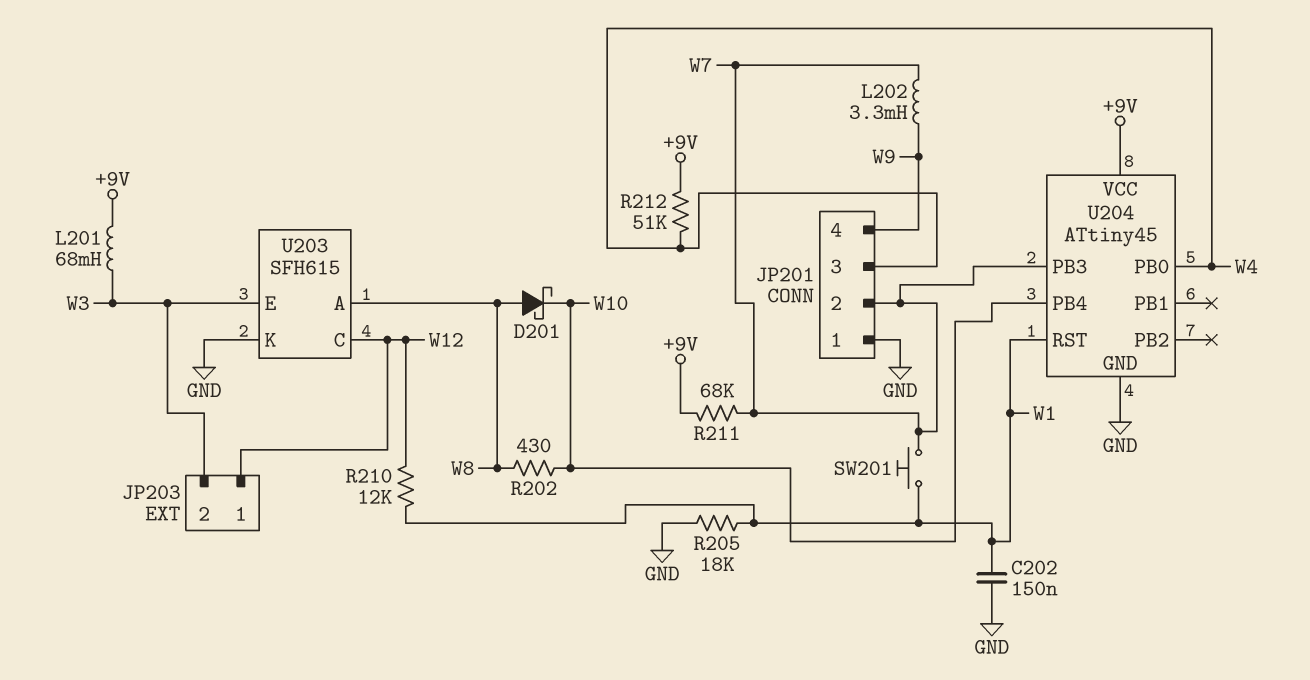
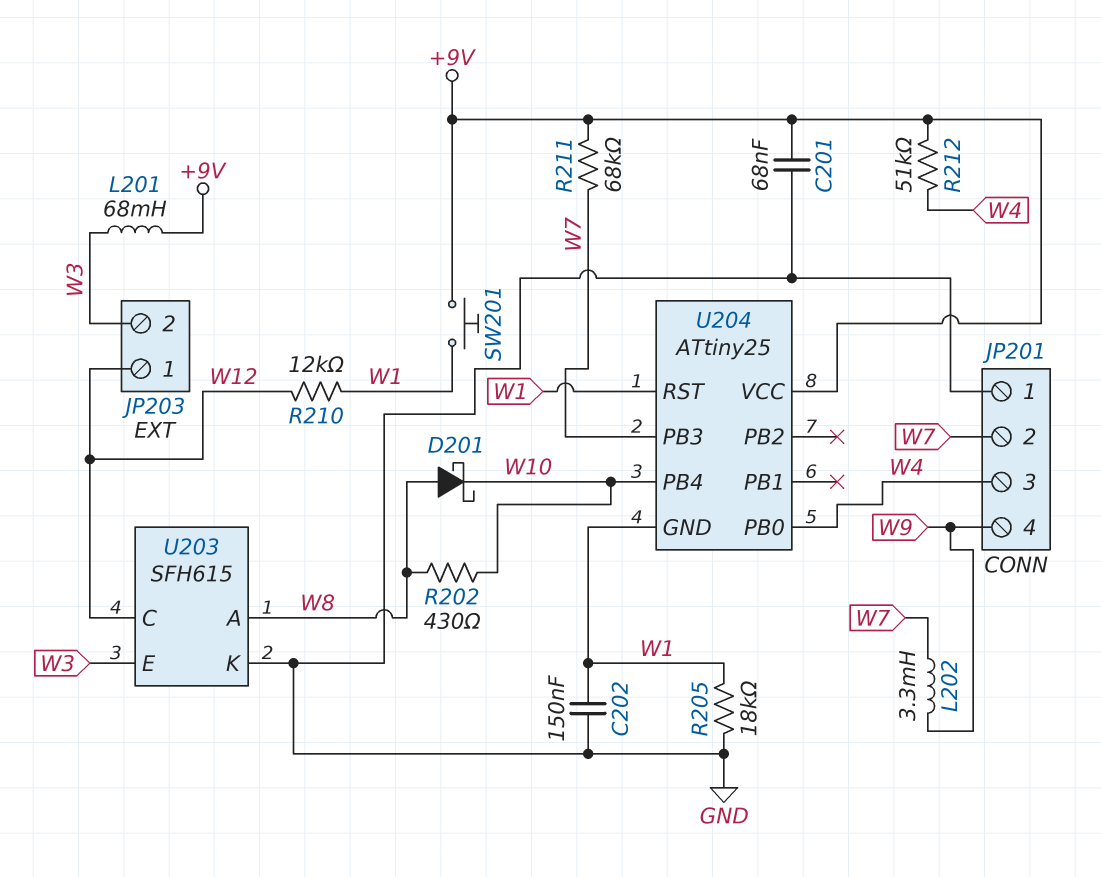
C201: none -> 68nF (+9V, GND)
SW201: button (W1, W7) -> button (+9V, W1)
U204: ATtiny45 -> ATtiny25
U204 pin GND: GND -> W1

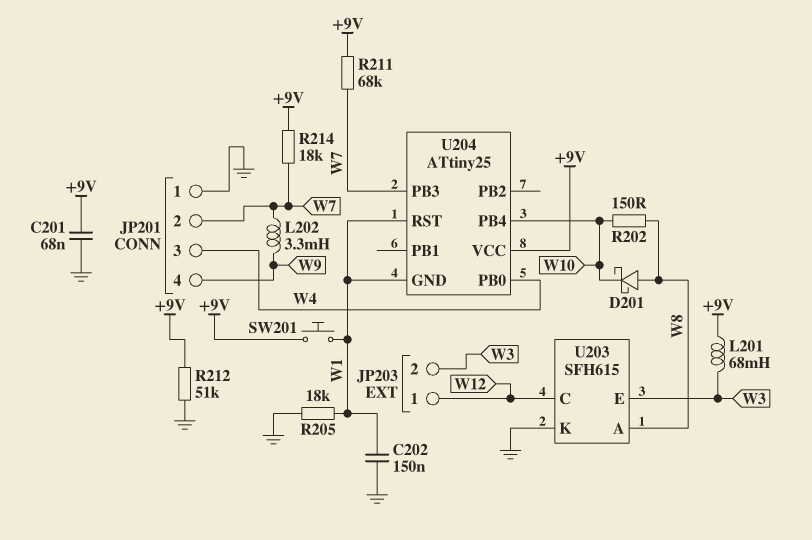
R202: 430 (W8, W10) -> 150 (W8, W10)
R210: 12k (W1, W12) -> none
R212: 51k (+9V, W4) -> 51k (+9V, GND)
R214: none -> 18k (+9V, W7)

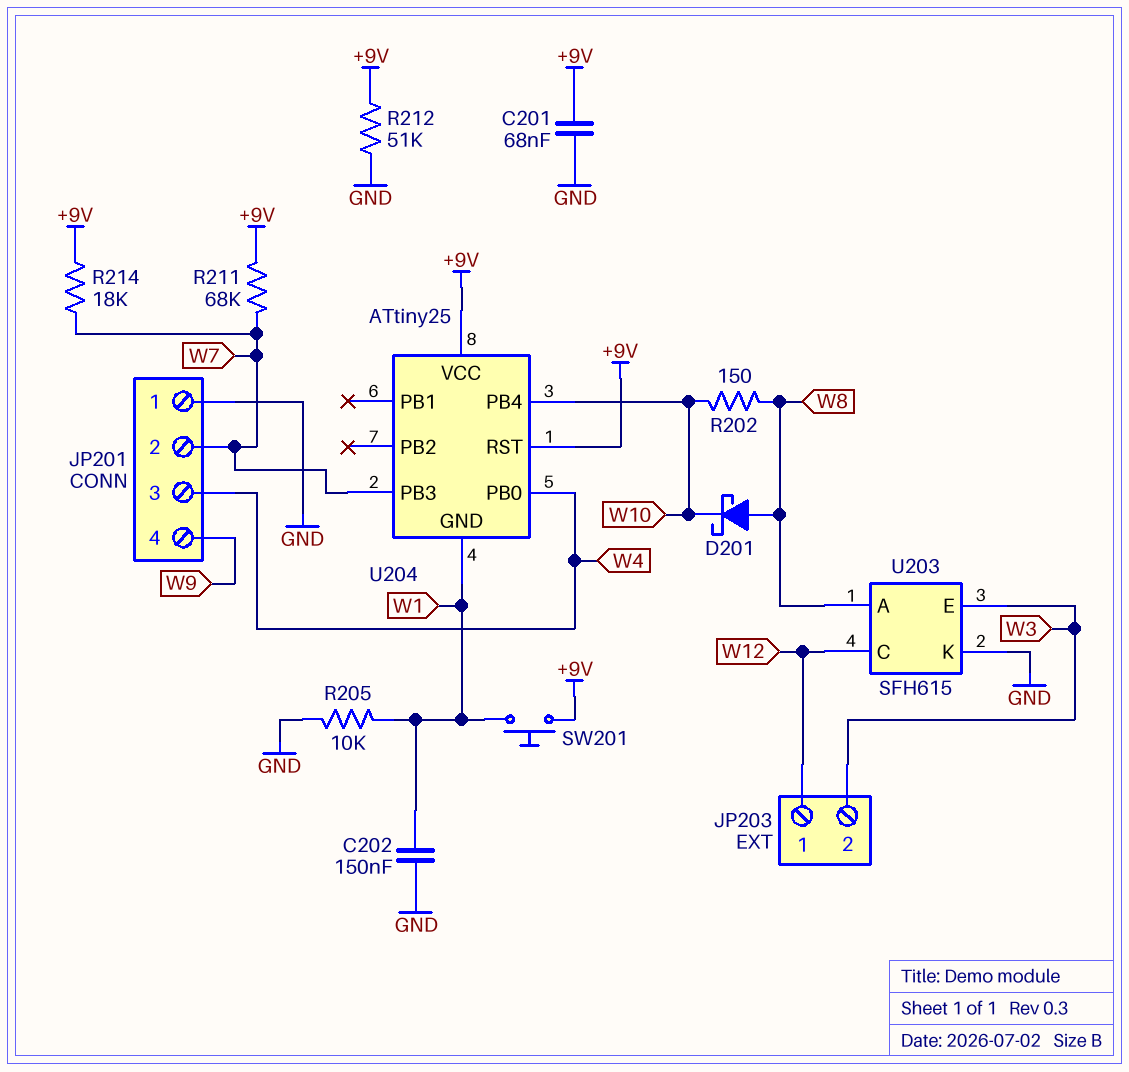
L201: 68mH (+9V, W3) -> none
L202: 3.3mH (W7, W9) -> none
R205: 18k (GND, W1) -> 10k (GND, W1)
U204 pin RST: W1 -> +9V

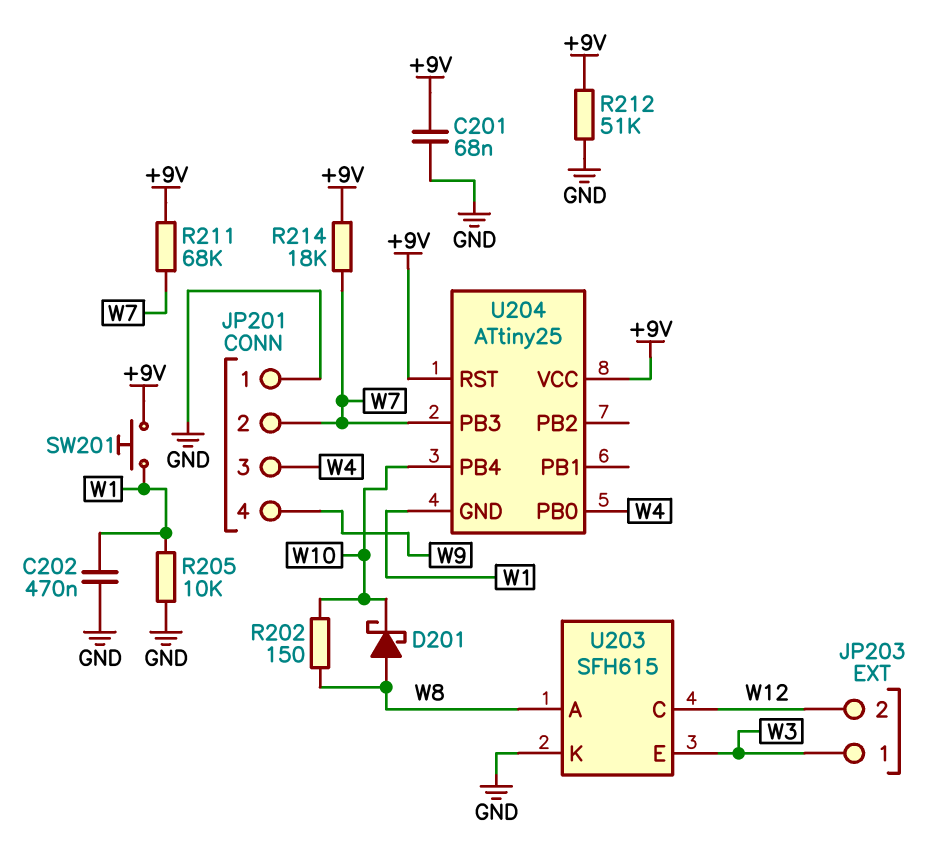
C202: 150nF (GND, W1) -> 470nF (GND, W1)
JP203 pin 1: W12 -> W3
JP203 pin 2: W3 -> W12

